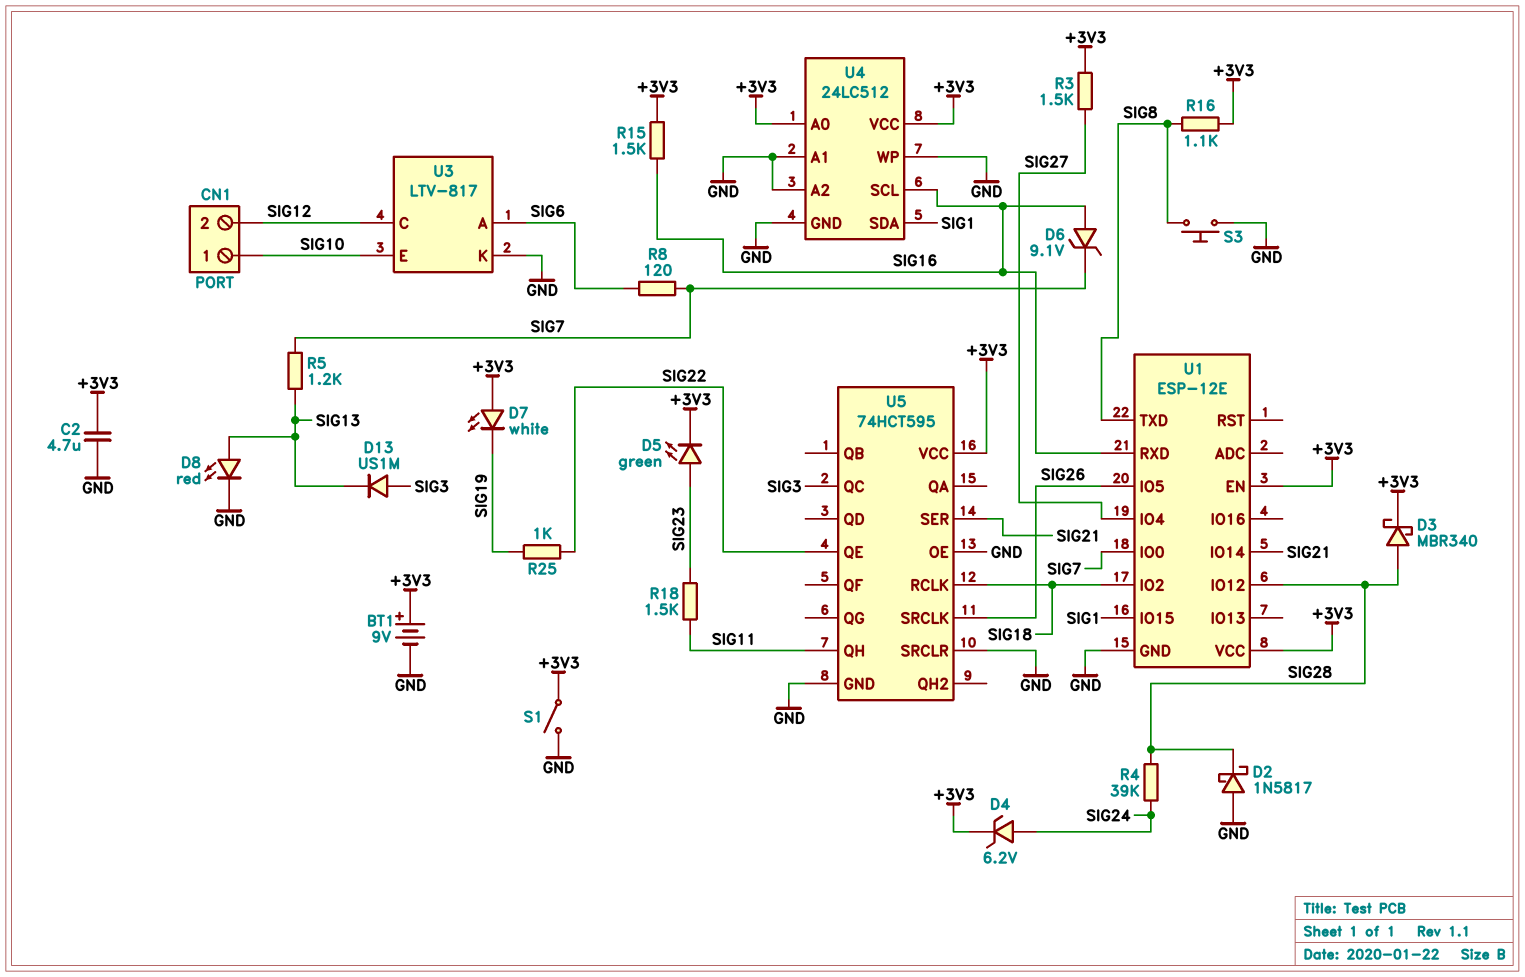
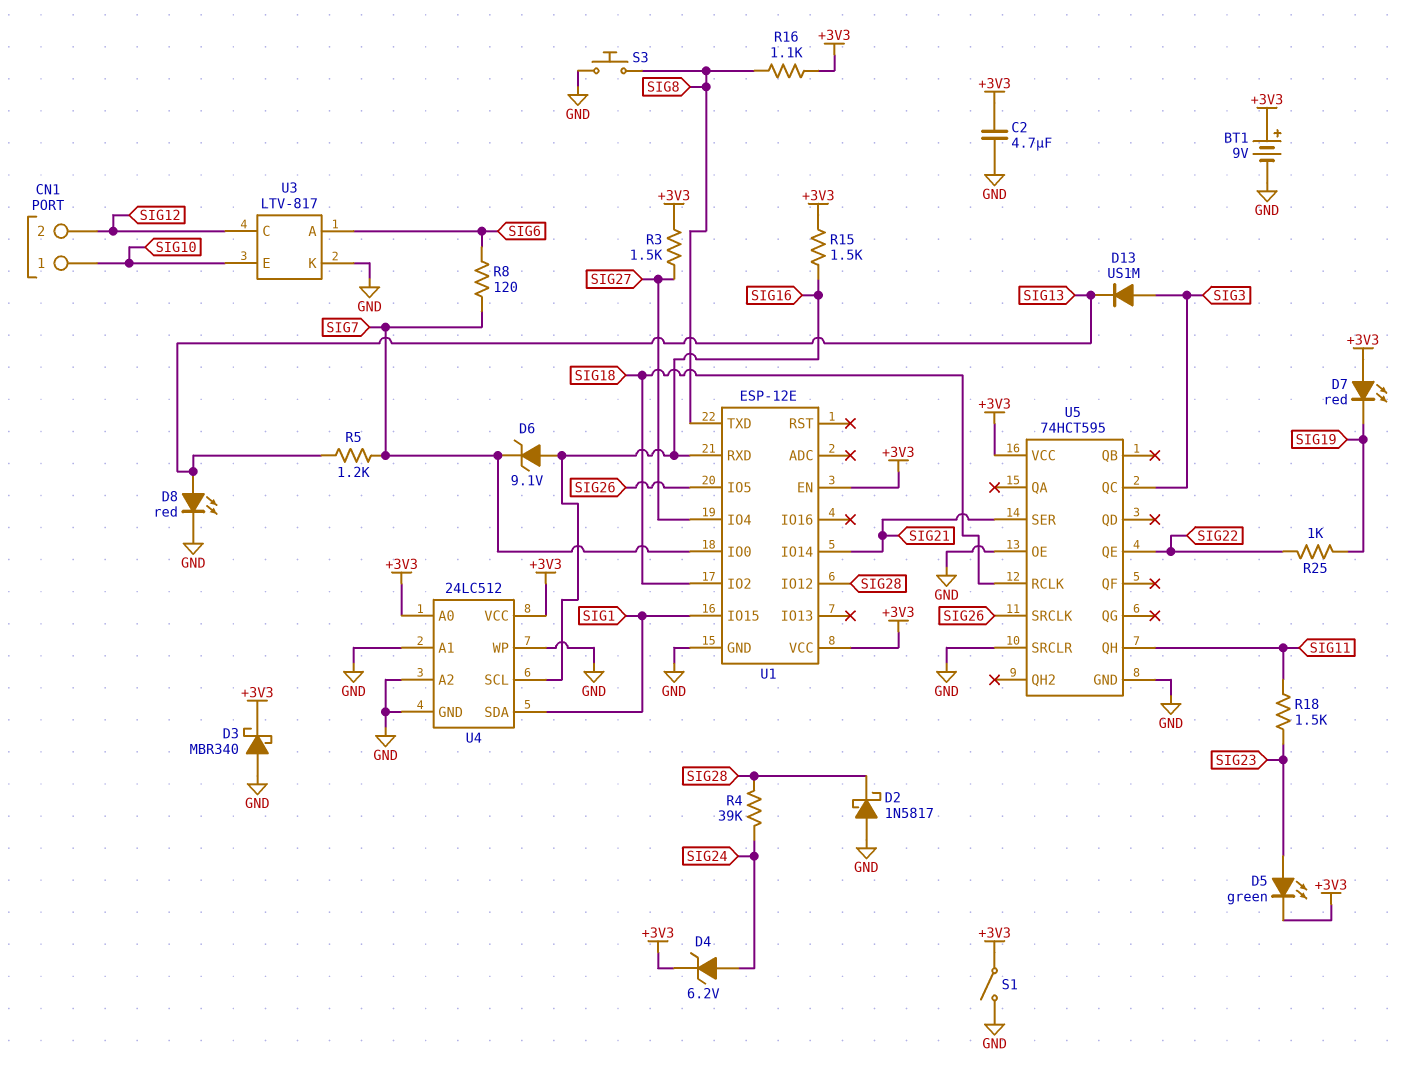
D3: schottky MBR340 (A SIG28, K +3V3) -> schottky MBR340 (A GND, K +3V3)
D7: LED white (A +3V3, K SIG19) -> LED red (A +3V3, K SIG19)

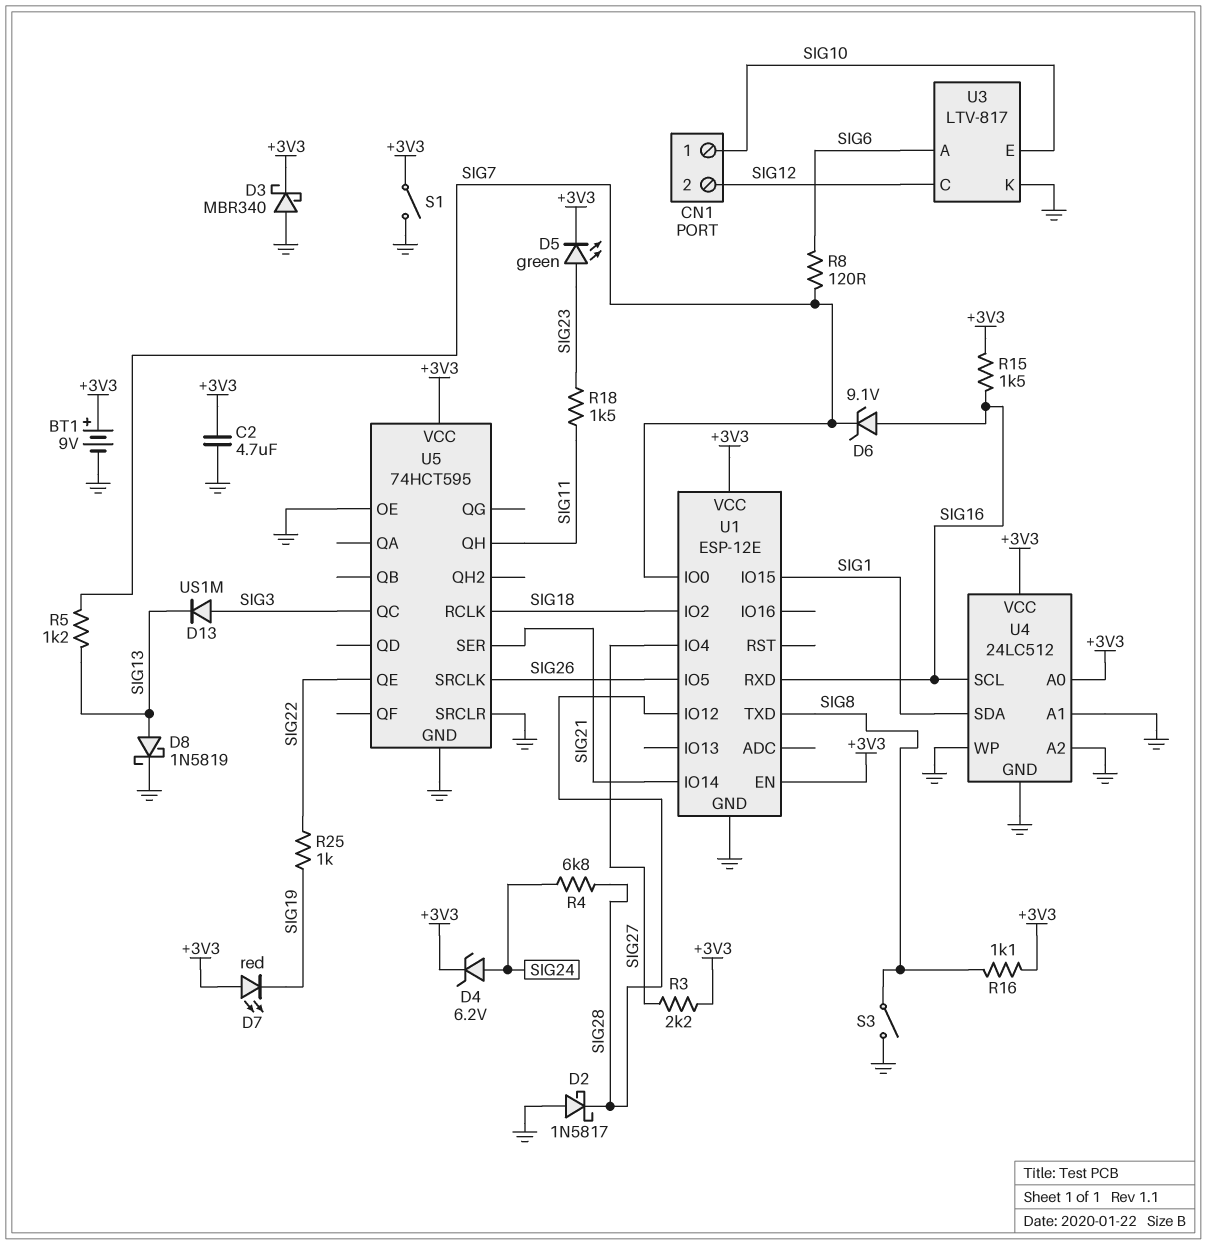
D8: LED red (A SIG13, K GND) -> schottky 1N5819 (A SIG13, K GND)
R3: 1.5k (+3V3, SIG27) -> 2.2k (+3V3, SIG27)
R4: 39k (SIG24, SIG28) -> 6.8k (SIG24, SIG28)
S3: button (GND, SIG8) -> switch (GND, SIG8)

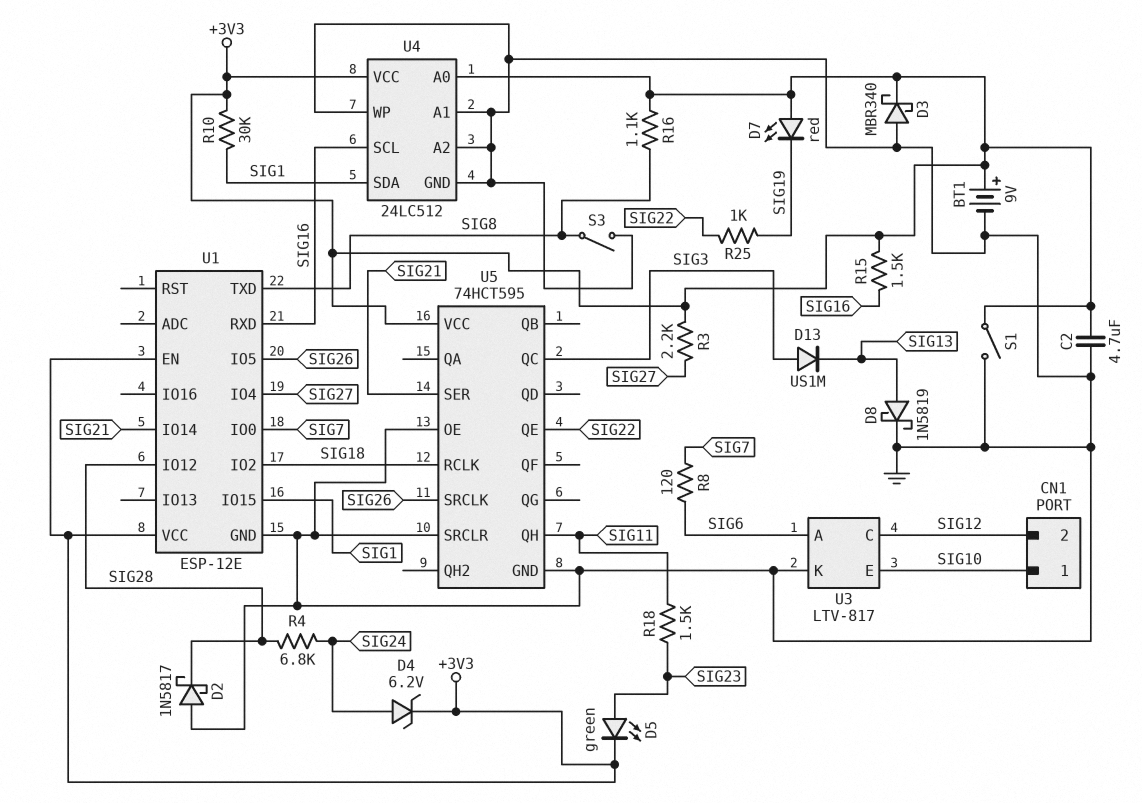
D6: zener 9.1V (A SIG16, K SIG7) -> none
R5: 1.2k (SIG7, SIG13) -> none
R10: none -> 30k (+3V3, SIG1)

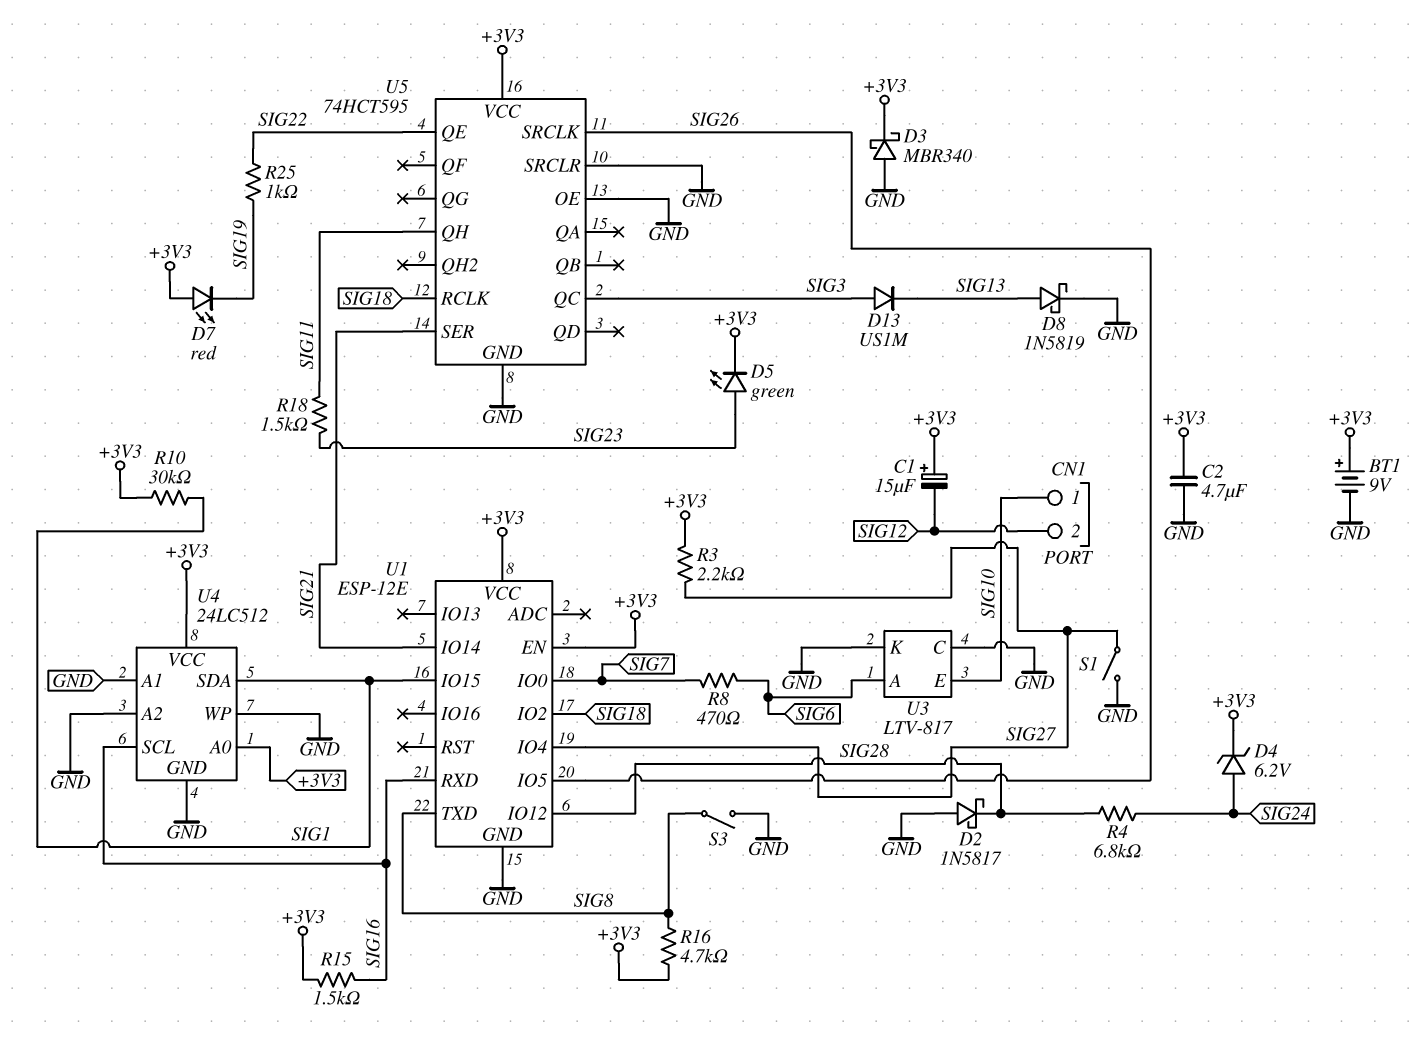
C1: none -> 15uF (plus +3V3, minus SIG12)
R8: 120 (SIG6, SIG7) -> 470 (SIG6, SIG7)
R16: 1.1k (+3V3, SIG8) -> 4.7k (+3V3, SIG8)
S1: switch (+3V3, GND) -> switch (GND, SIG27)
U3 pin C: SIG12 -> GND

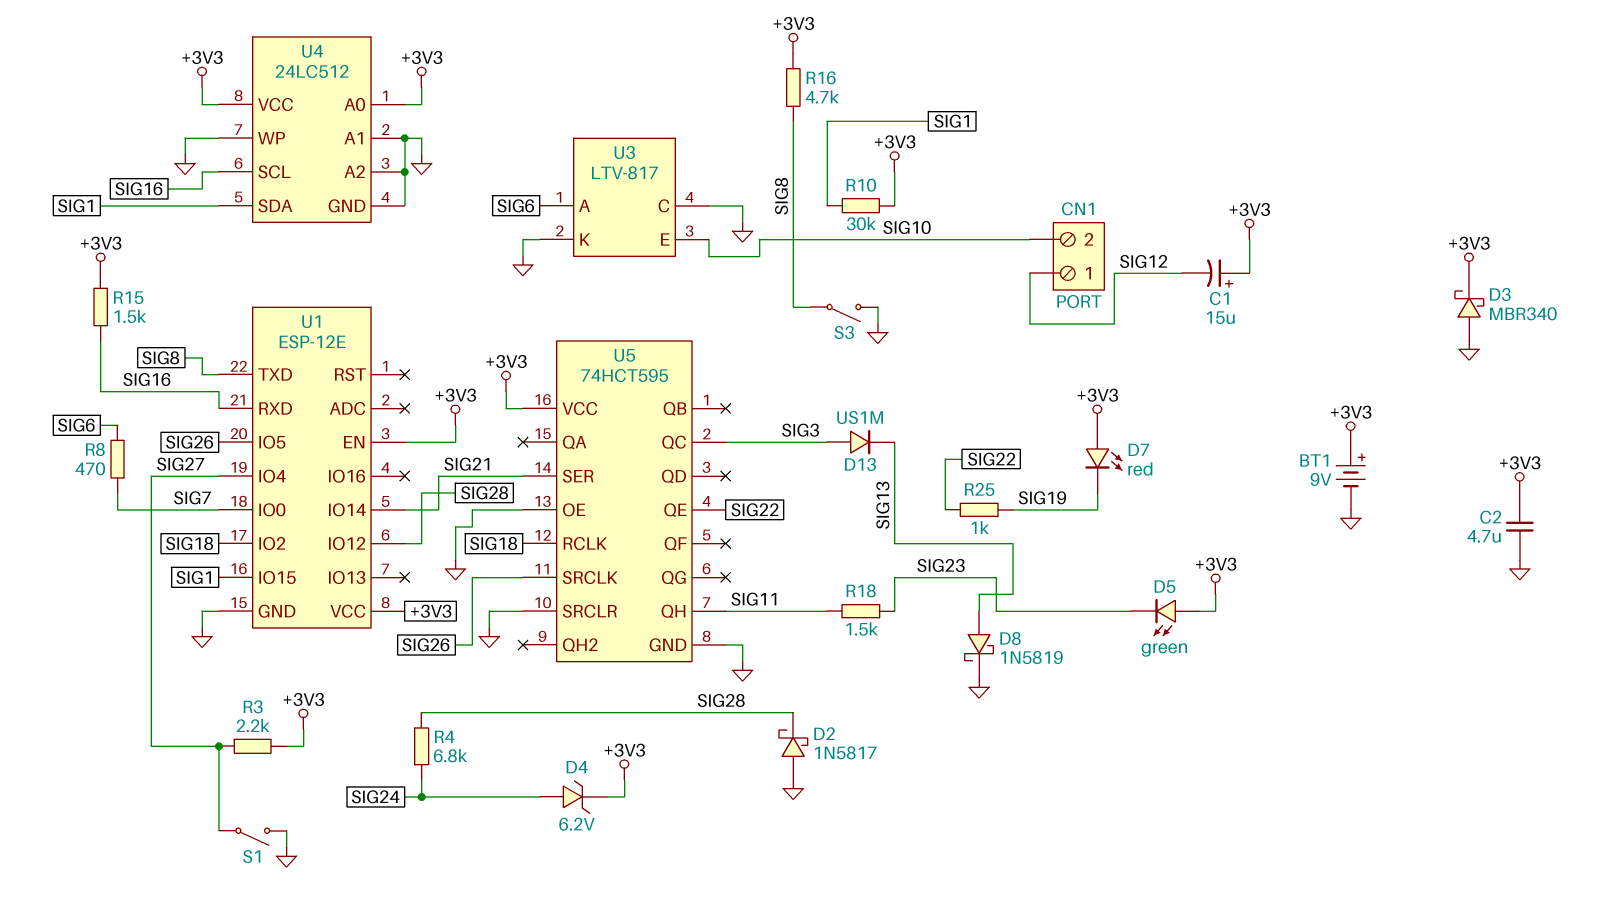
CN1 pin 1: SIG10 -> SIG12
CN1 pin 2: SIG12 -> SIG10
D5: LED green (A SIG23, K +3V3) -> LED green (A +3V3, K SIG23)

